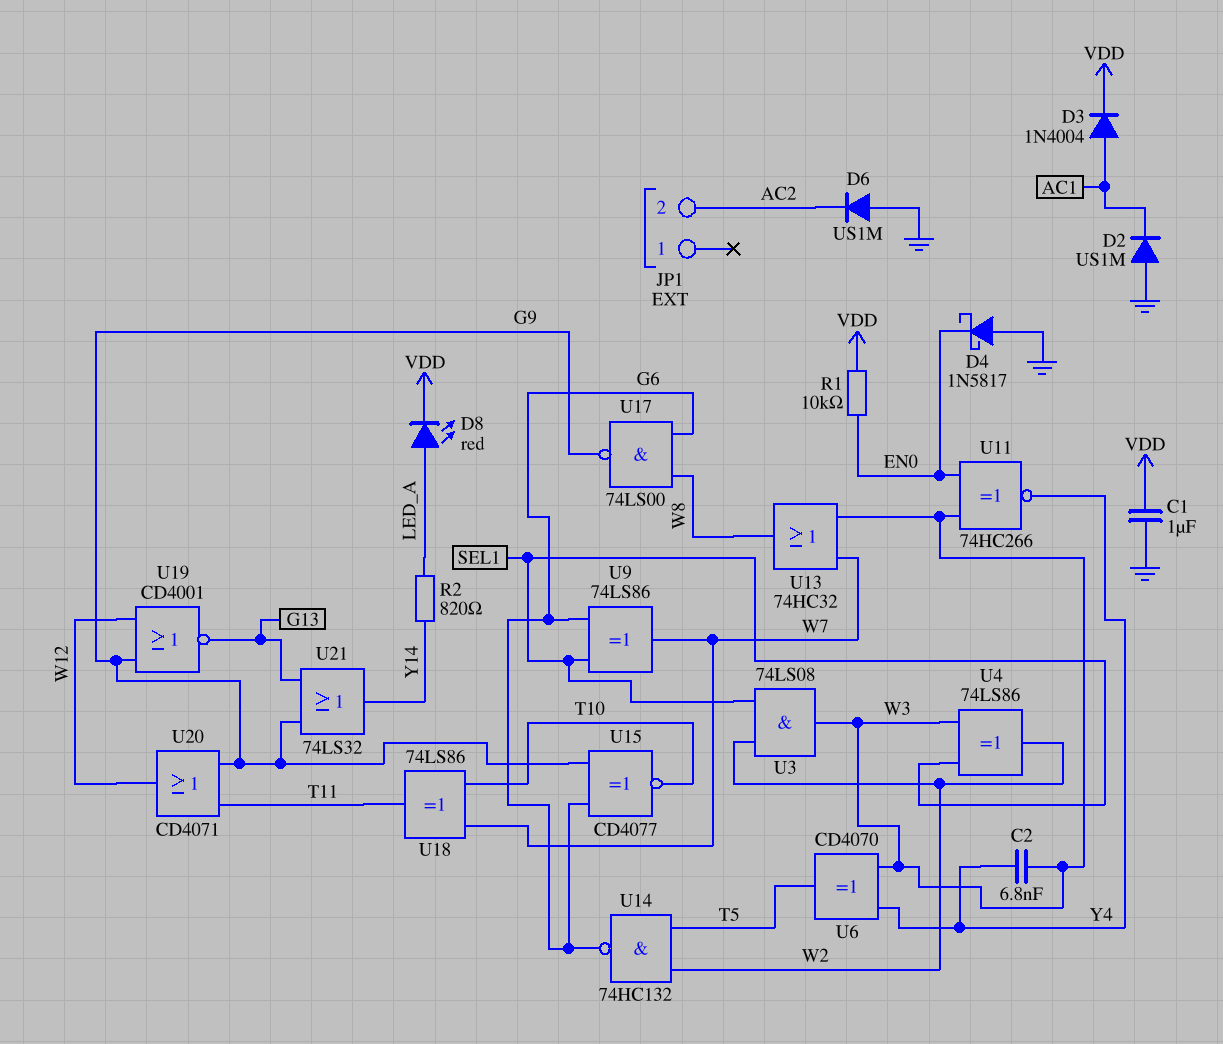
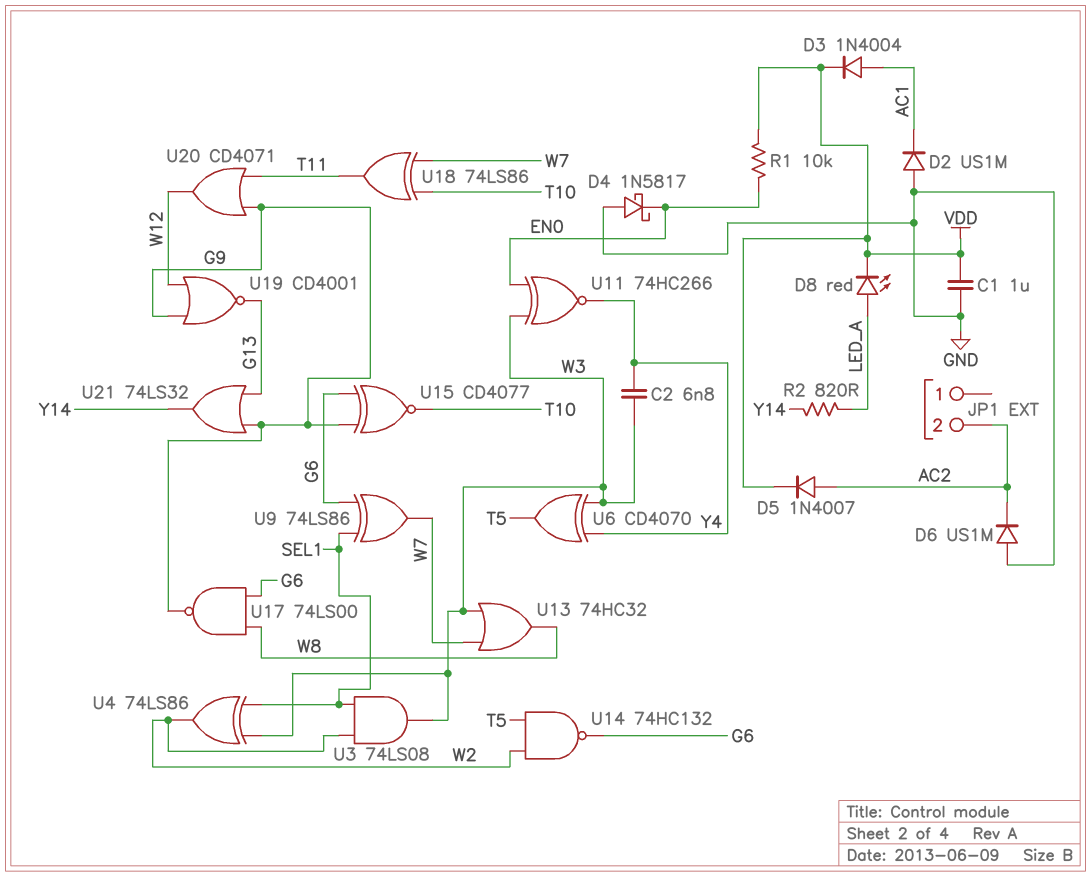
D5: none -> diode 1N4007 (A AC2, K VDD)

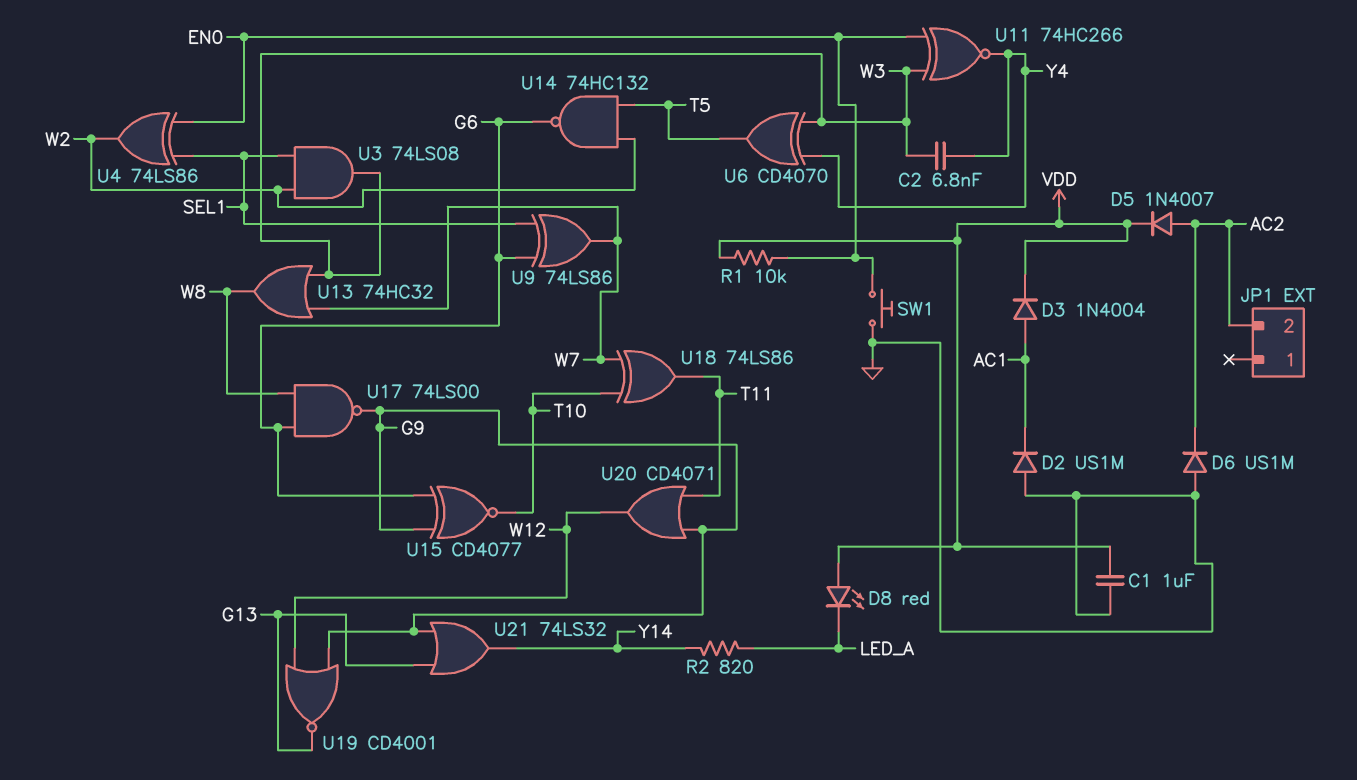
D4: schottky 1N5817 (A GND, K EN0) -> none
D8: LED red (A LED_A, K VDD) -> LED red (A VDD, K LED_A)
SW1: none -> button (EN0, GND)
U4: XOR 74LS86 (in SEL1, in W3, out W2) -> XOR 74LS86 (in EN0, in SEL1, out W2)

